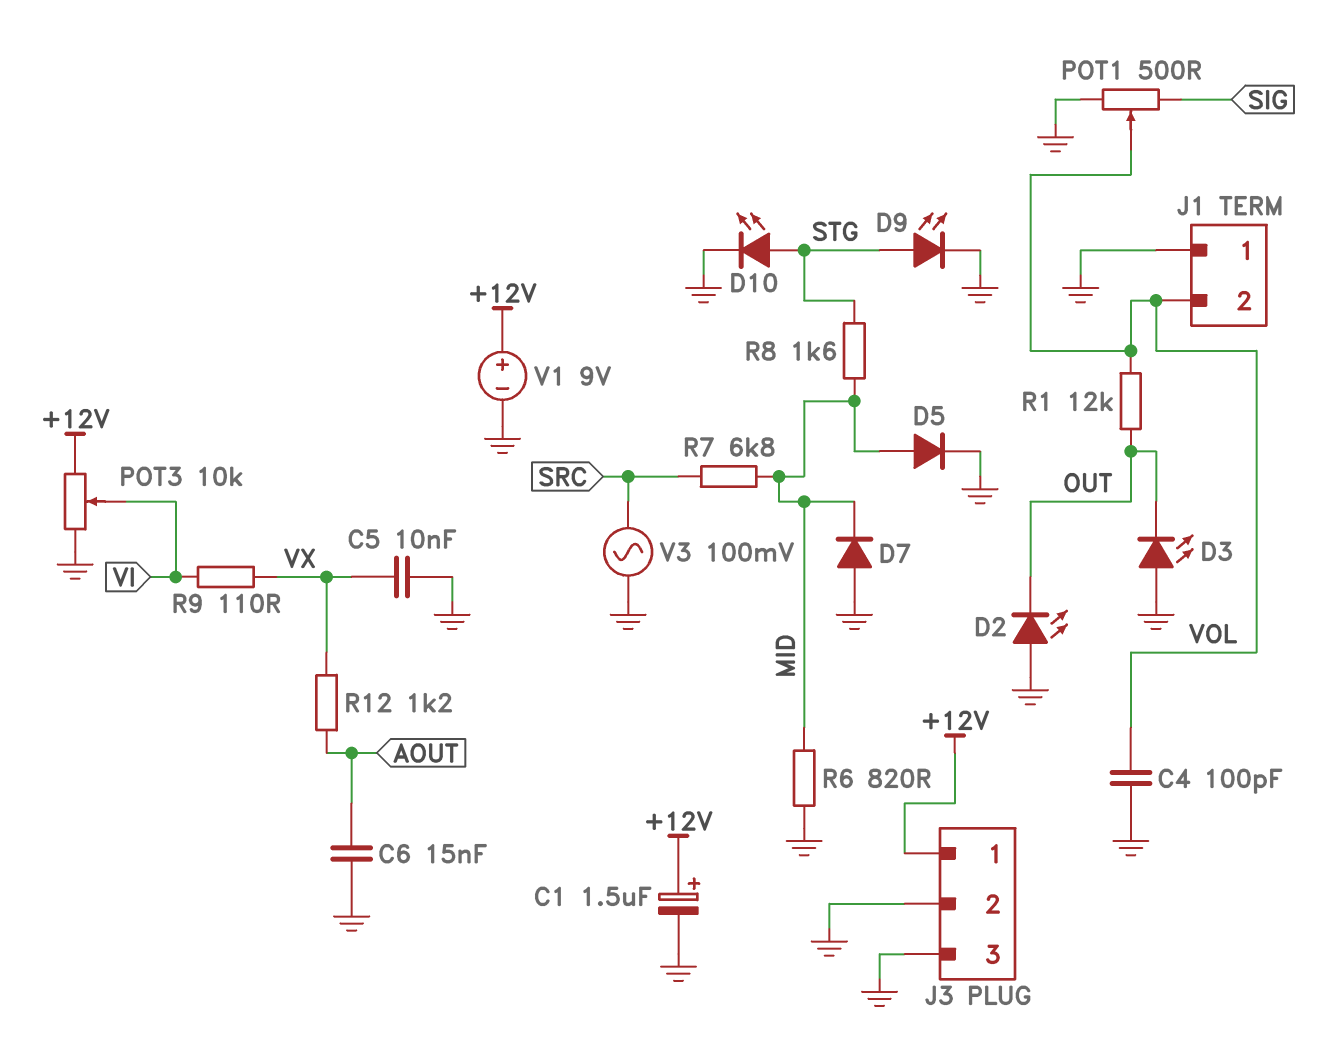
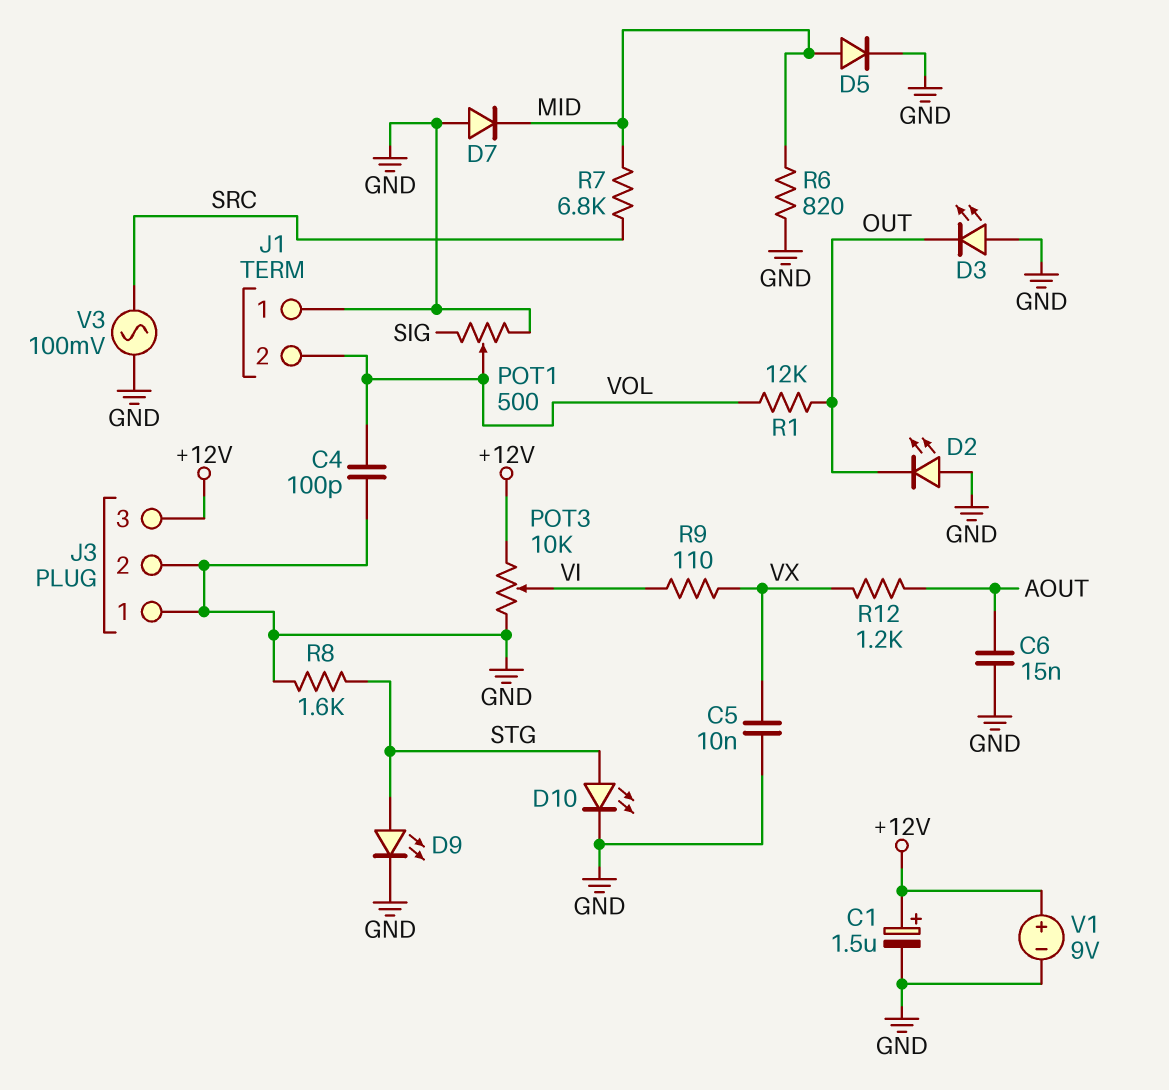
J3 pin 1: +12V -> GND
J3 pin 3: GND -> +12V
R8: 1.6k (MID, STG) -> 1.6k (GND, STG)

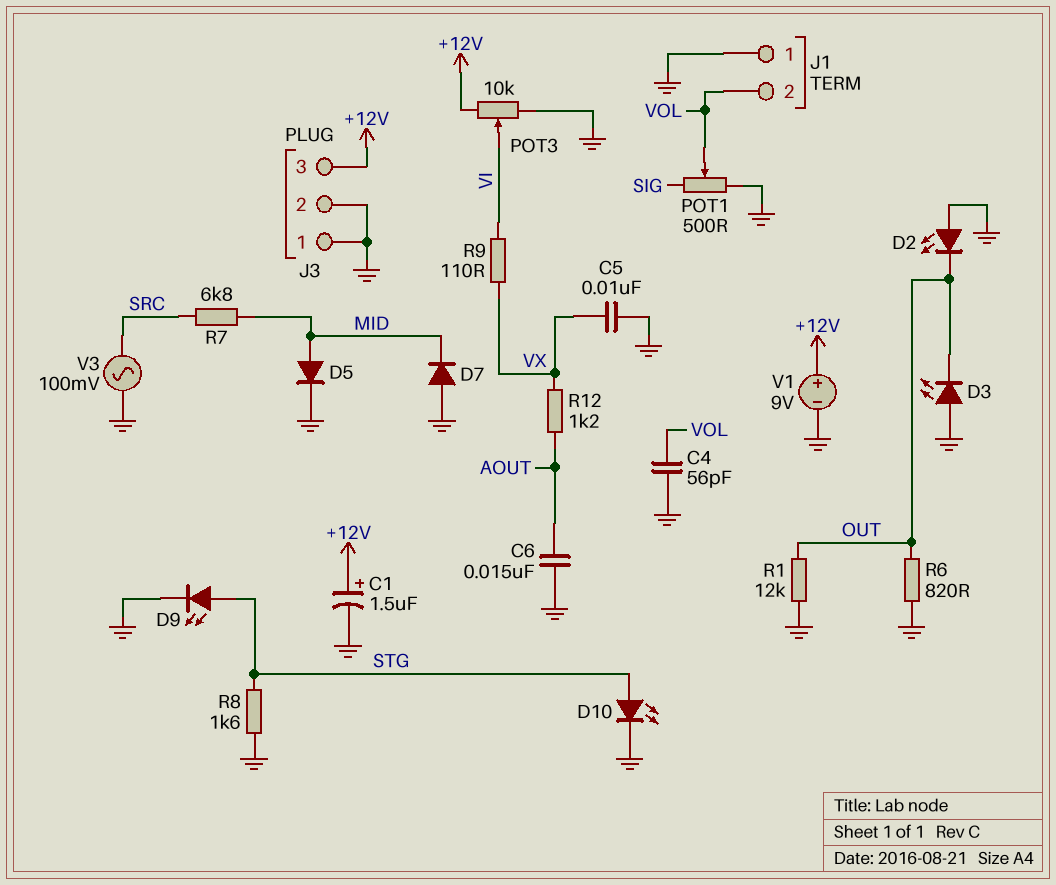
C4: 100pF (GND, VOL) -> 56pF (GND, VOL)
R1: 12k (OUT, VOL) -> 12k (GND, OUT)
R6: 820 (GND, MID) -> 820 (GND, OUT)

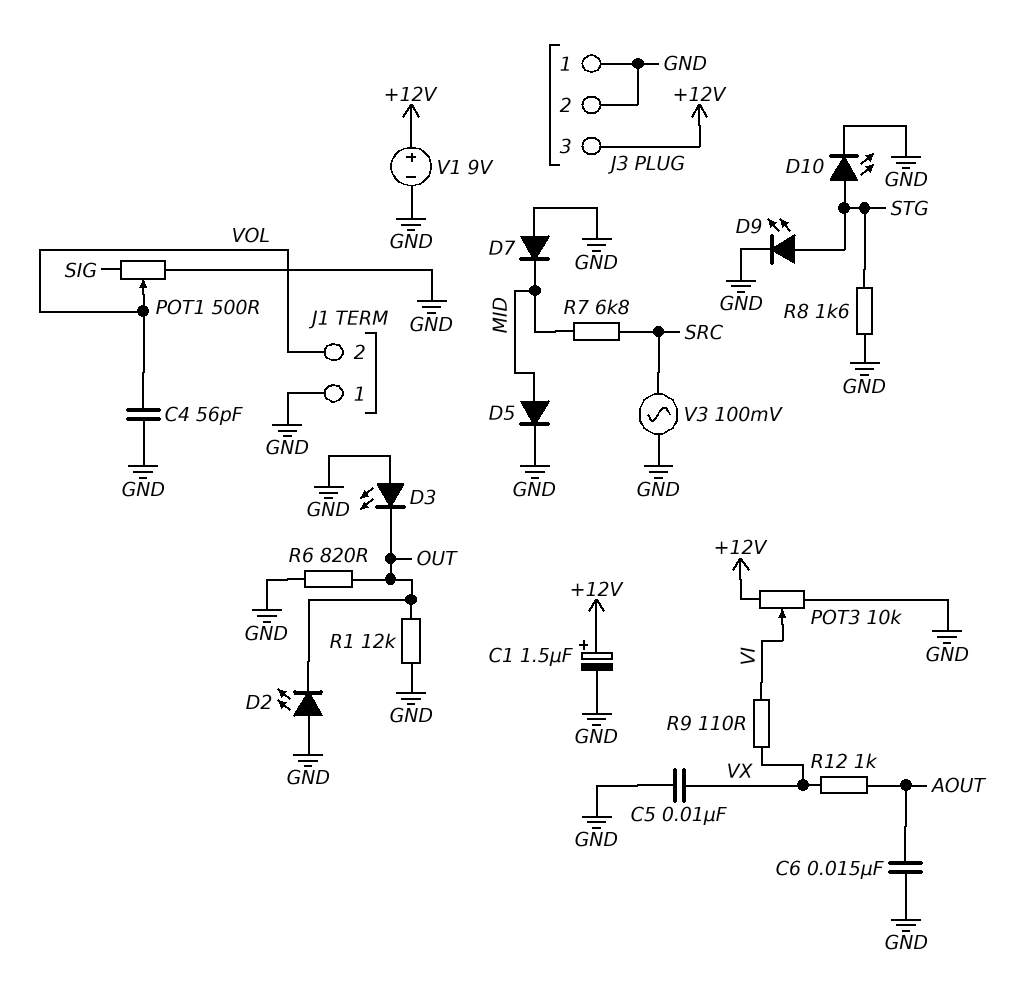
R12: 1.2k (AOUT, VX) -> 1k (AOUT, VX)

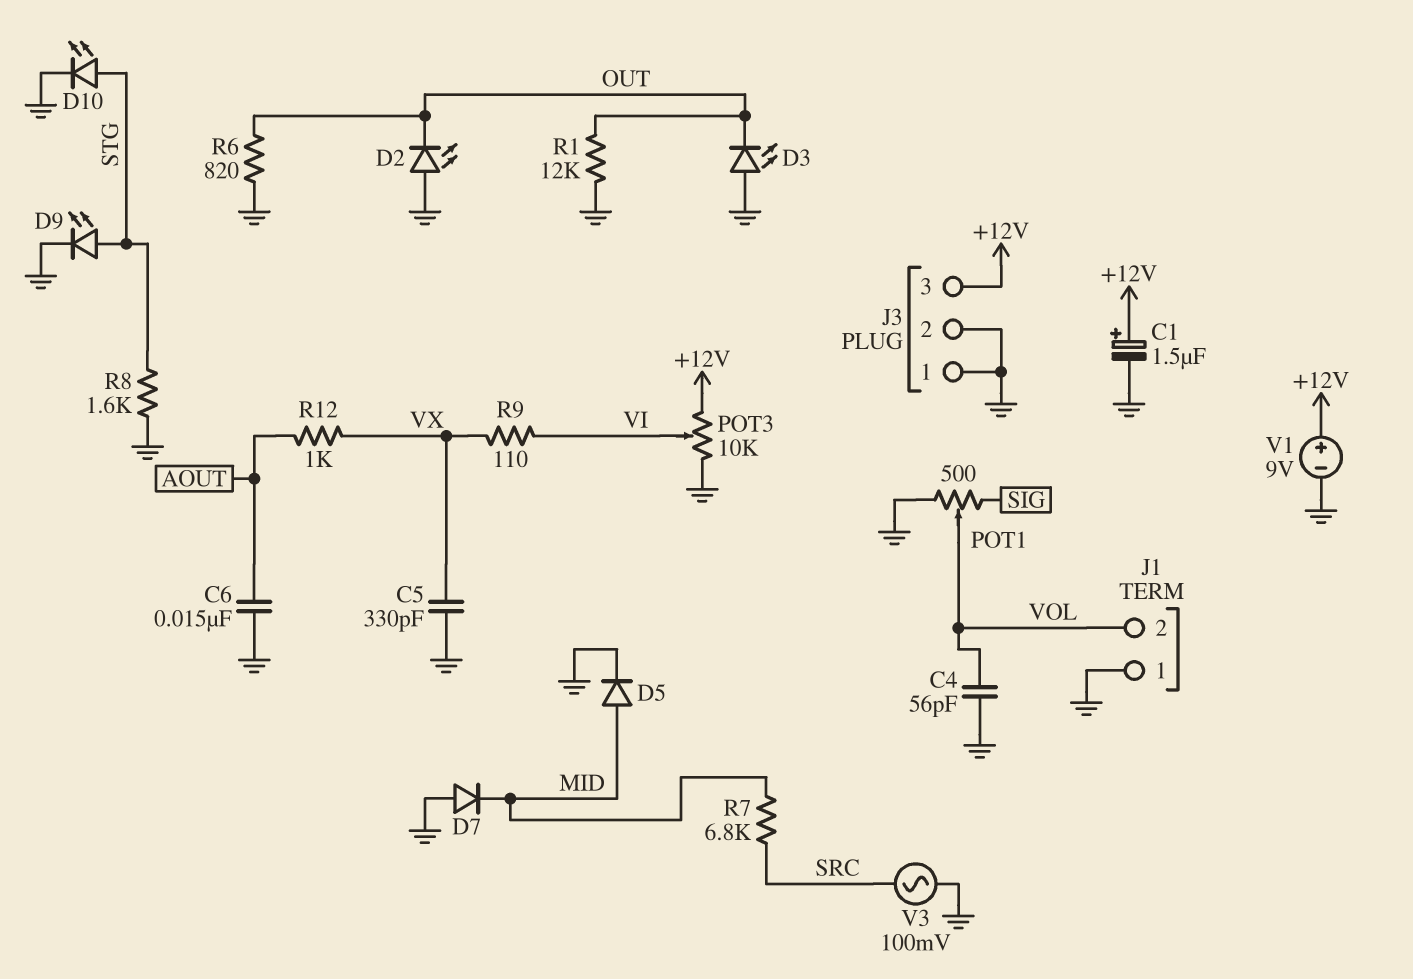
C5: 10nF (GND, VX) -> 330pF (GND, VX)

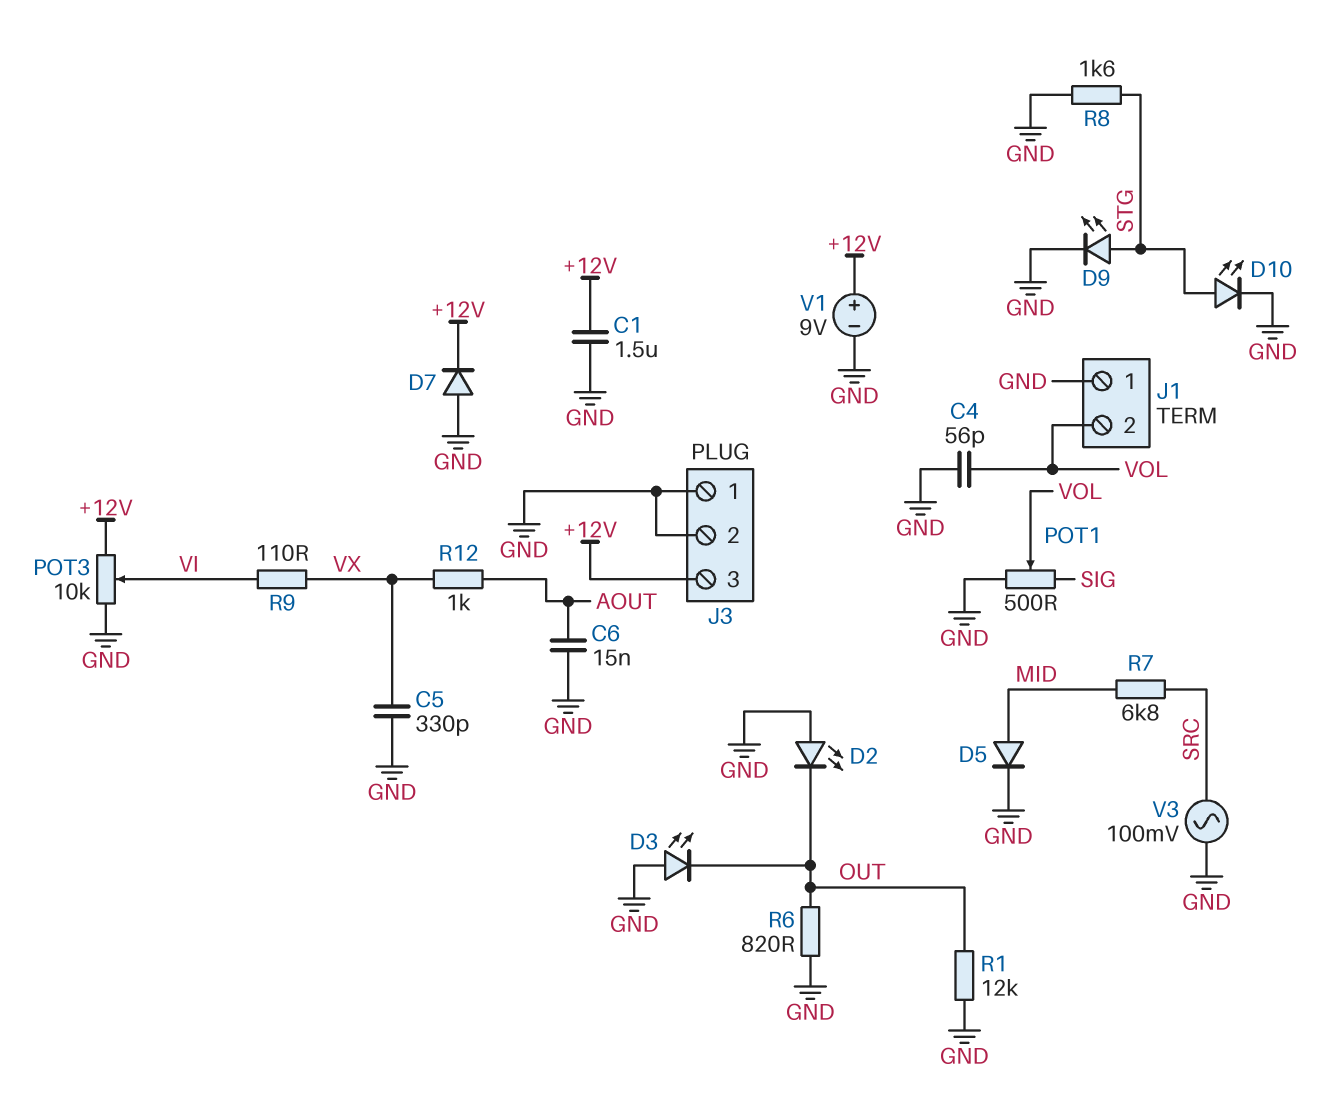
C1: 1.5uF (plus +12V, minus GND) -> 1.5uF (+12V, GND)
D7: diode (A GND, K MID) -> diode (A GND, K +12V)

